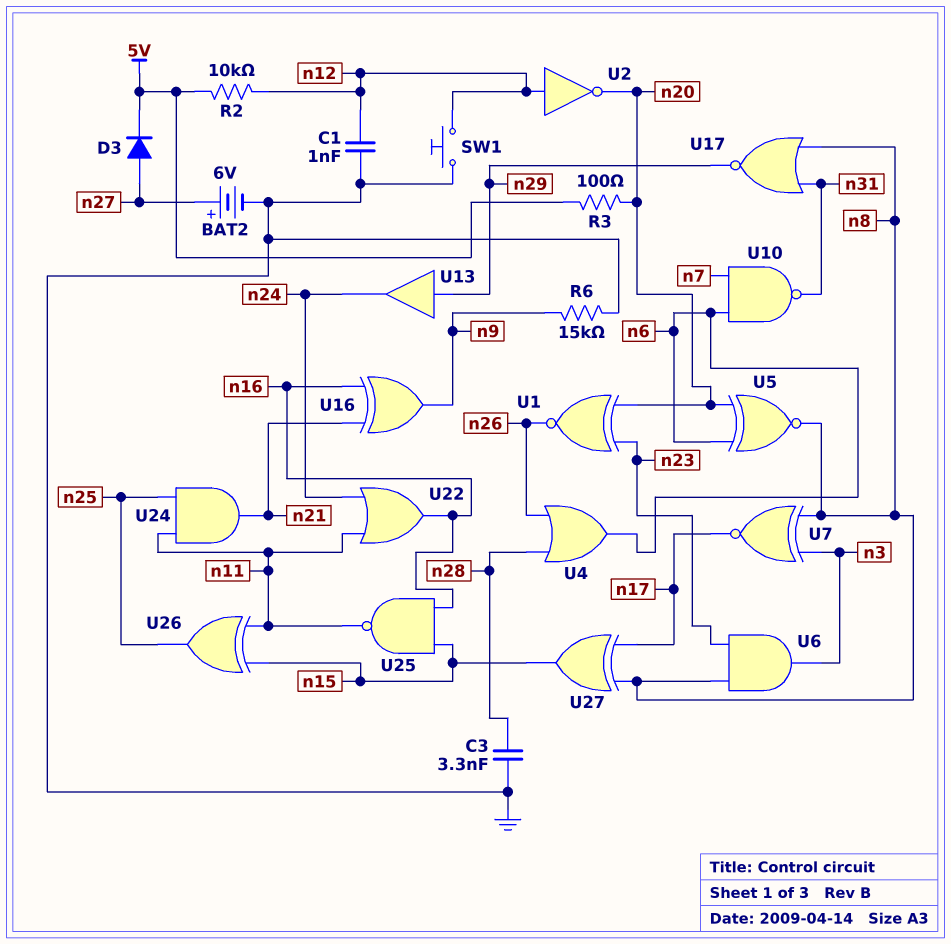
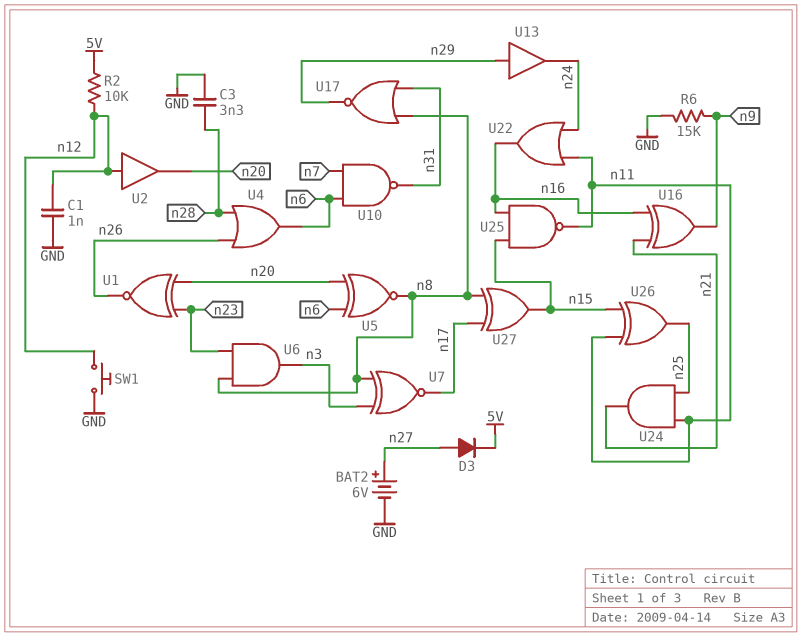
R3: 100 (5V, n20) -> none
U2: NOT (in n12, out n20) -> buffer (in n12, out n20)

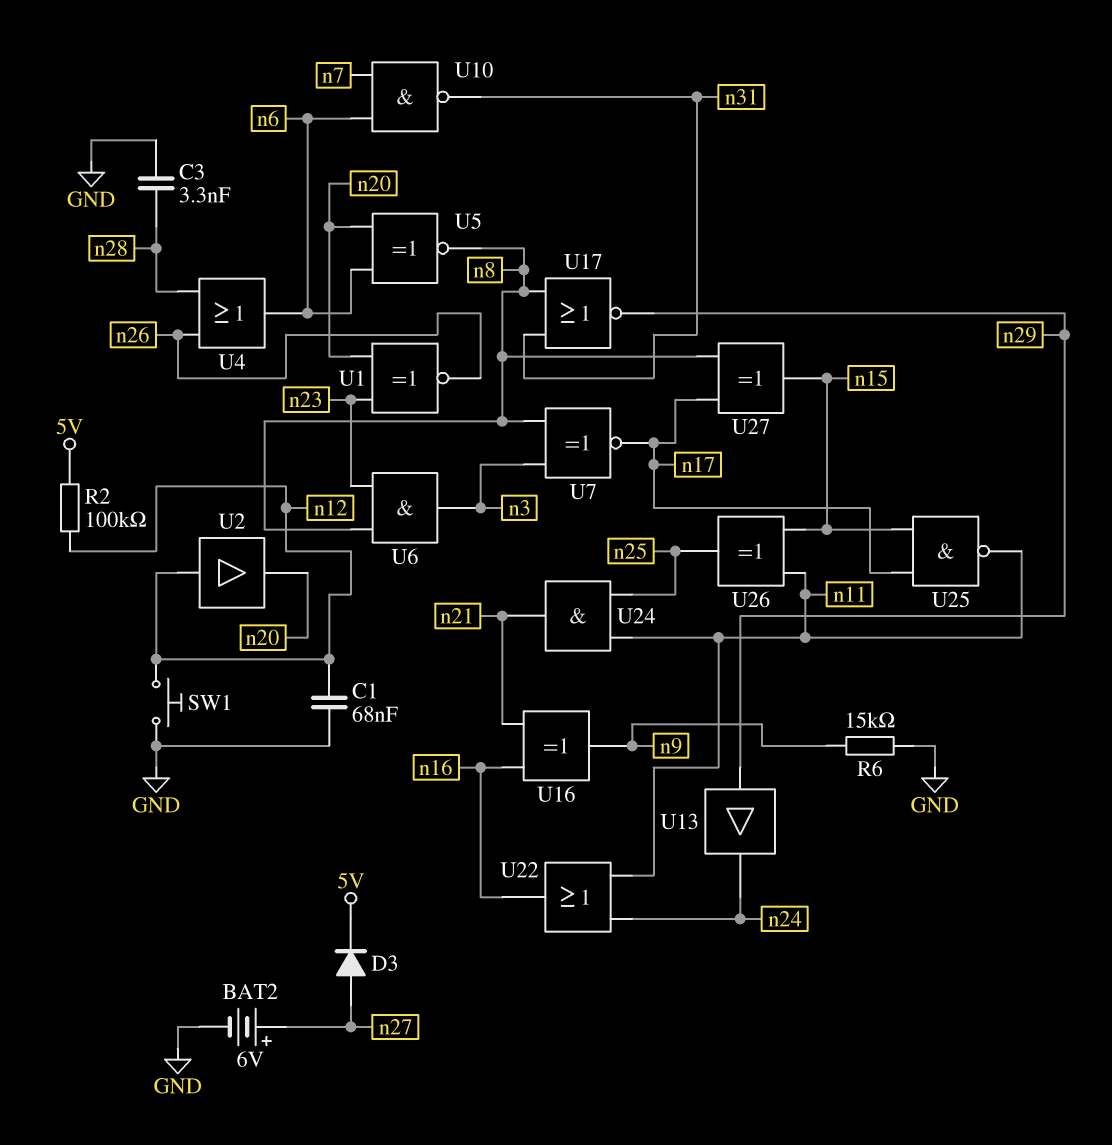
C1: 1nF (GND, n12) -> 68nF (GND, n12)
R2: 10k (5V, n12) -> 100k (5V, n12)
U25: NAND (in n15, in n16, out n11) -> NAND (in n15, in n17, out n11)

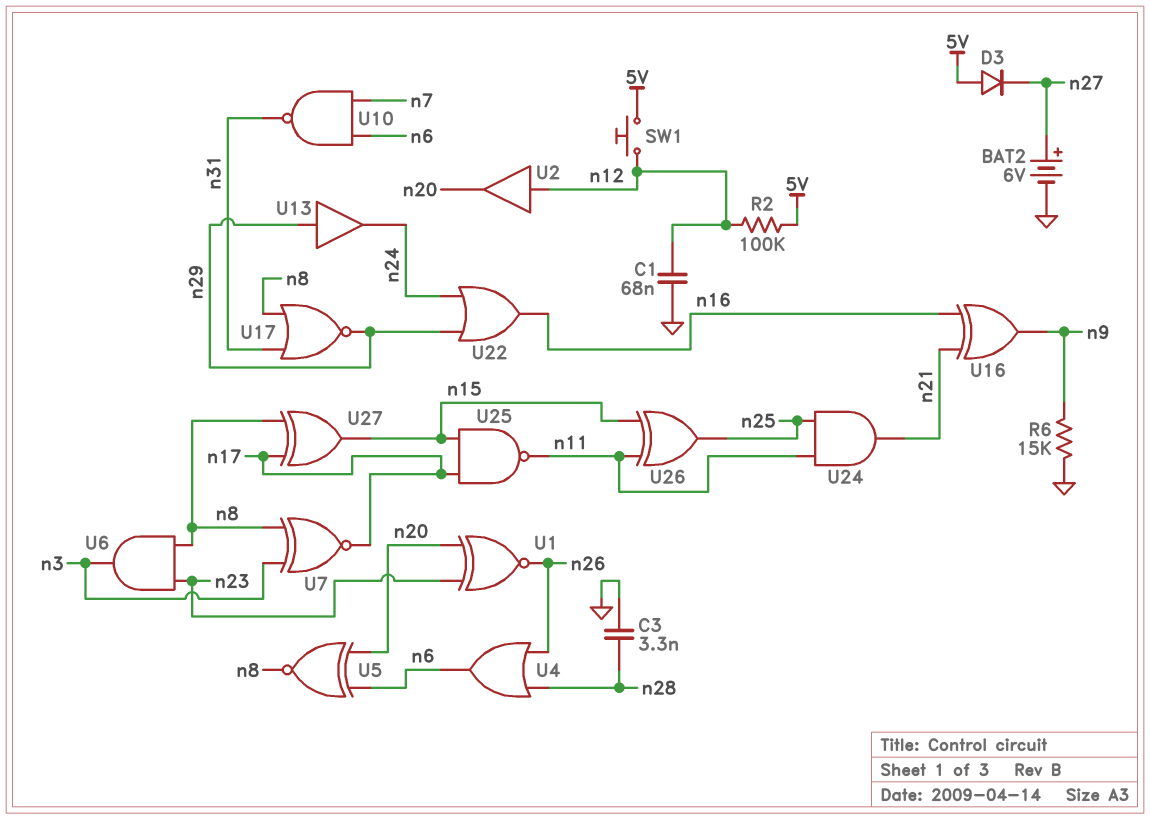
D3: diode (A n27, K 5V) -> diode (A 5V, K n27)
SW1: button (GND, n12) -> button (5V, n12)
U22: OR (in n11, in n24, out n16) -> OR (in n24, in n29, out n16)

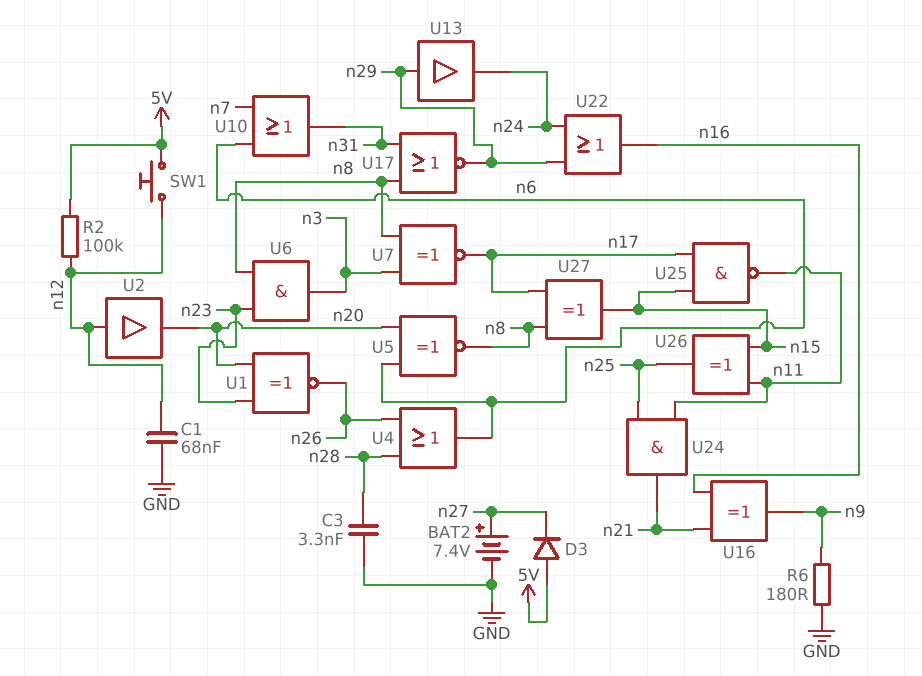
BAT2: 6V (plus n27, minus GND) -> 7.4V (plus n27, minus GND)
R6: 15k (GND, n9) -> 180 (GND, n9)
U10: NAND (in n6, in n7, out n31) -> OR (in n6, in n7, out n31)

